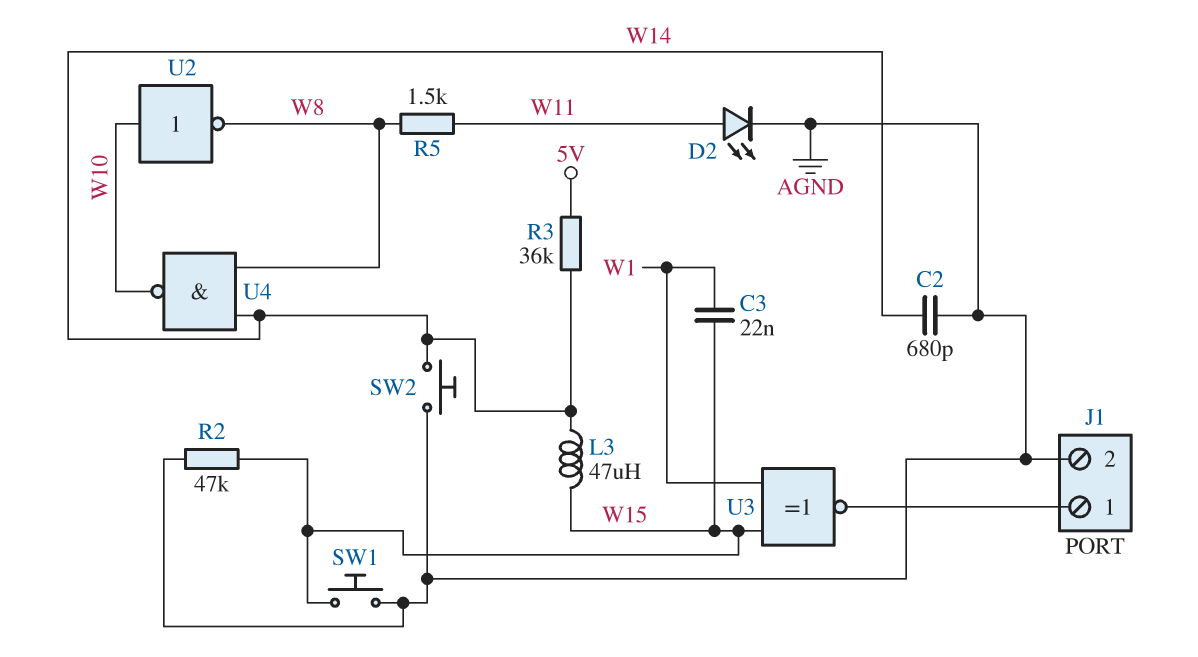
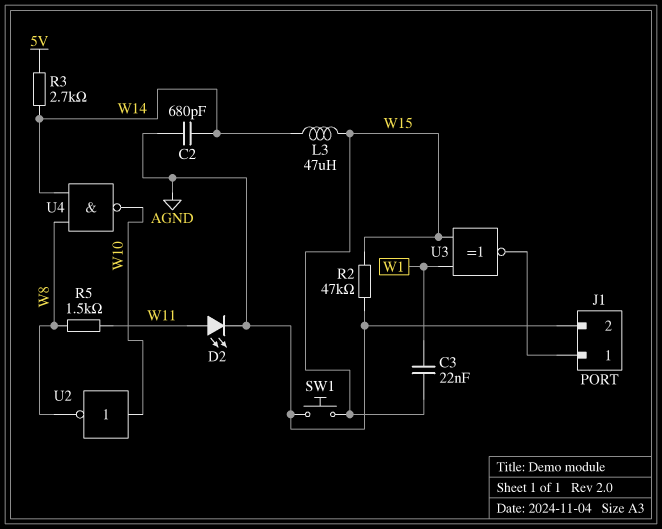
R3: 36k (5V, W14) -> 2.7k (5V, W14)
SW2: button (AGND, W14) -> none

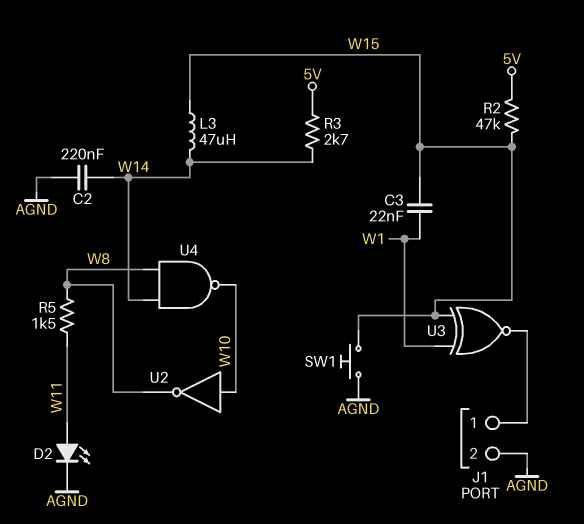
C2: 680pF (AGND, W14) -> 220nF (AGND, W14)
R2: 47k (AGND, W15) -> 47k (5V, W15)

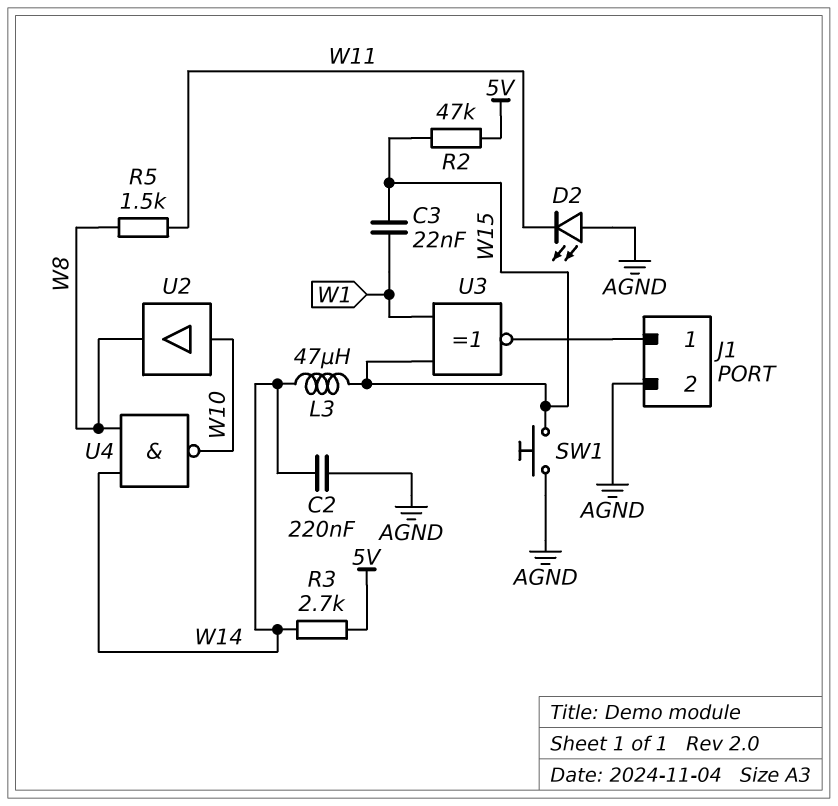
D2: LED (A W11, K AGND) -> LED (A AGND, K W11)
U2: NOT (in W10, out W8) -> buffer (in W10, out W8)

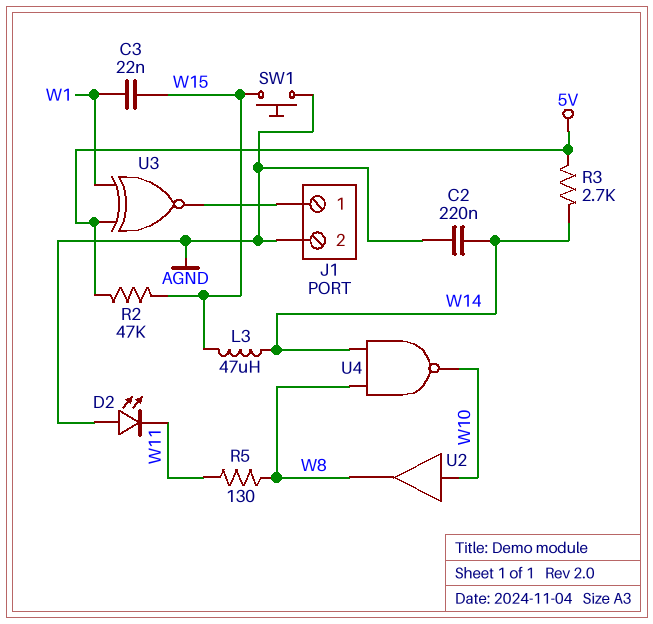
R5: 1.5k (W8, W11) -> 130 (W8, W11)
U3: XNOR (in W1, in W15, out J1/1) -> XNOR (in 5V, in W1, out J1/1)

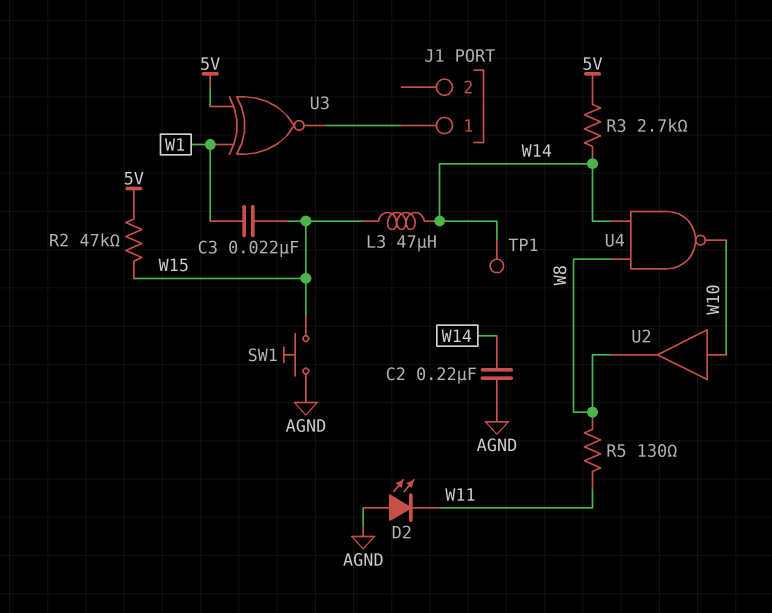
J1 pin 2: AGND -> none
TP1: none -> test point (W14)

